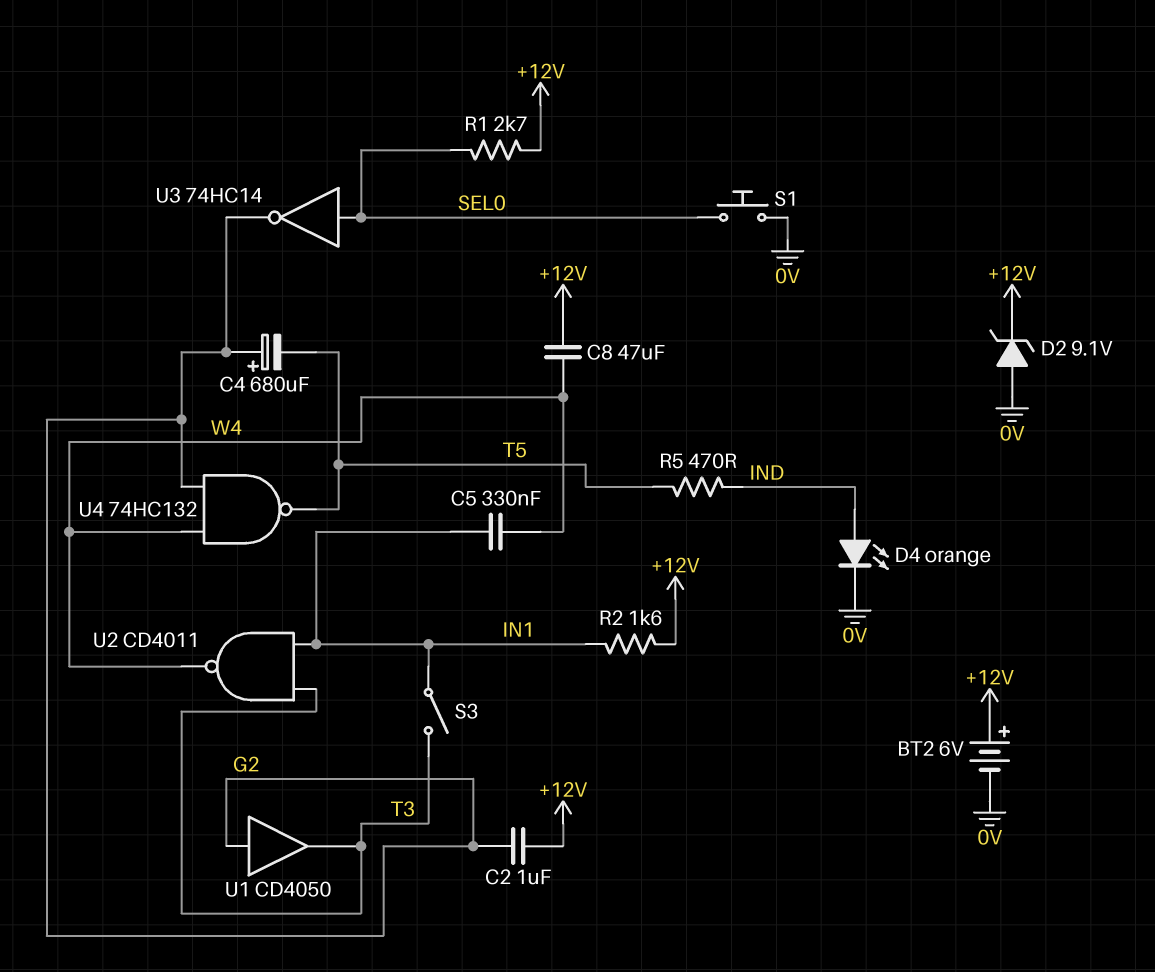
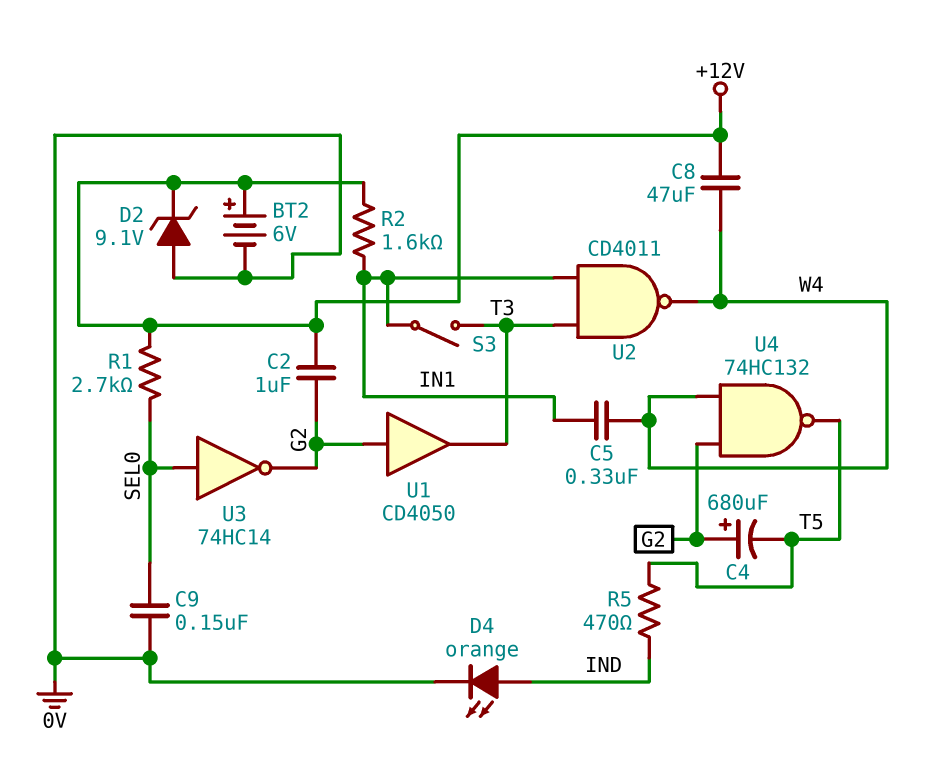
C9: none -> 150nF (0V, SEL0)
S1: button (0V, SEL0) -> none

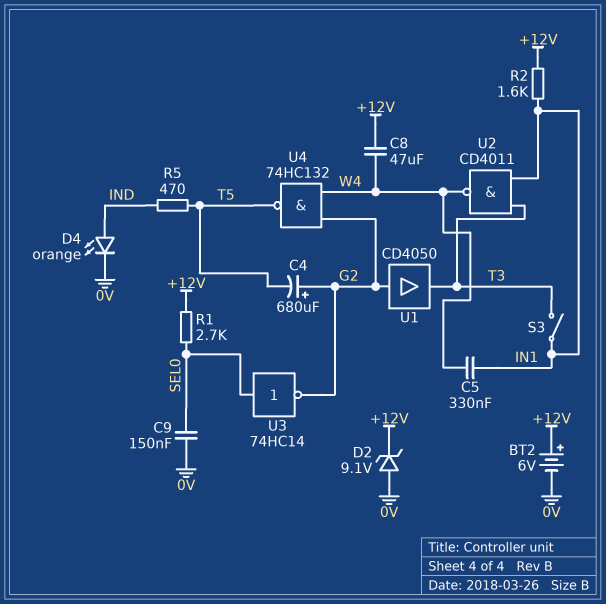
C2: 1uF (+12V, G2) -> none

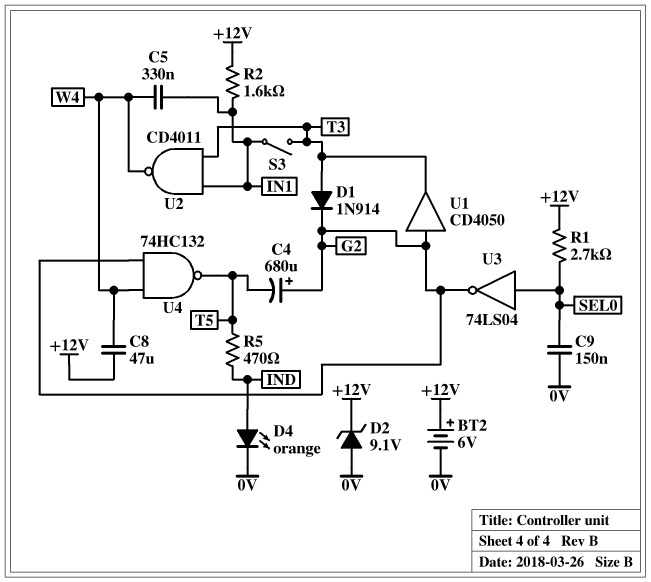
D1: none -> diode 1N914 (A T3, K G2)
U3: NOT 74HC14 (in SEL0, out G2) -> NOT 74LS04 (in SEL0, out G2)

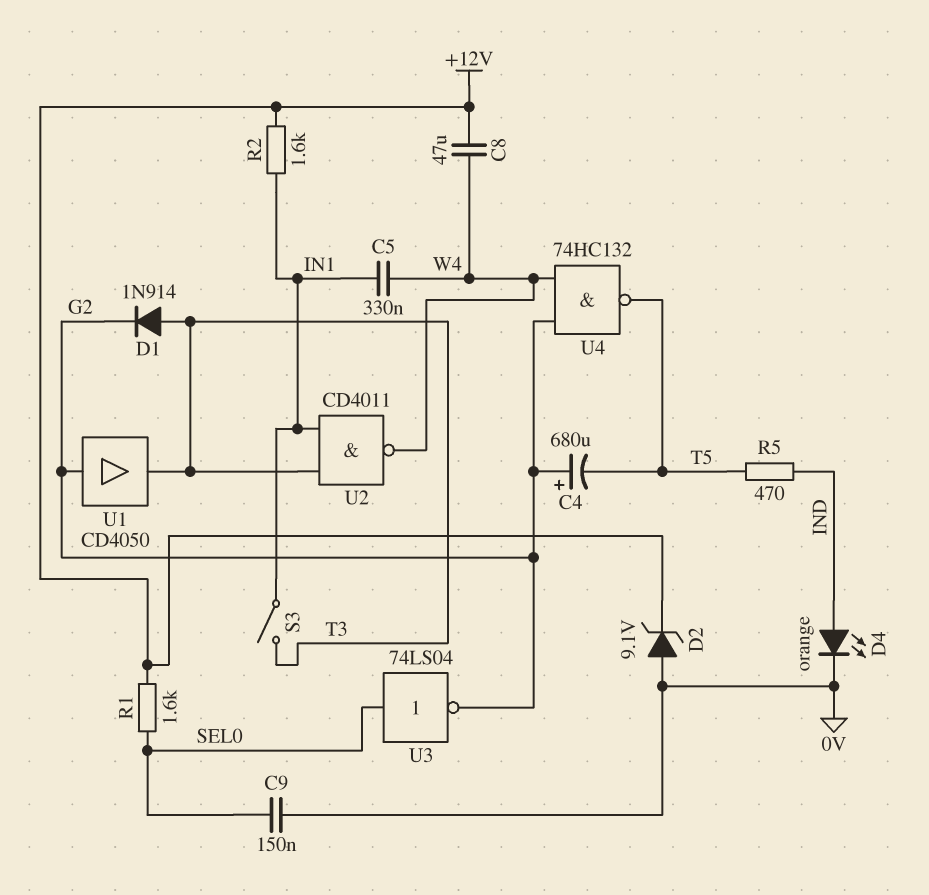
BT2: 6V (plus +12V, minus 0V) -> none
R1: 2.7k (+12V, SEL0) -> 1.6k (+12V, SEL0)

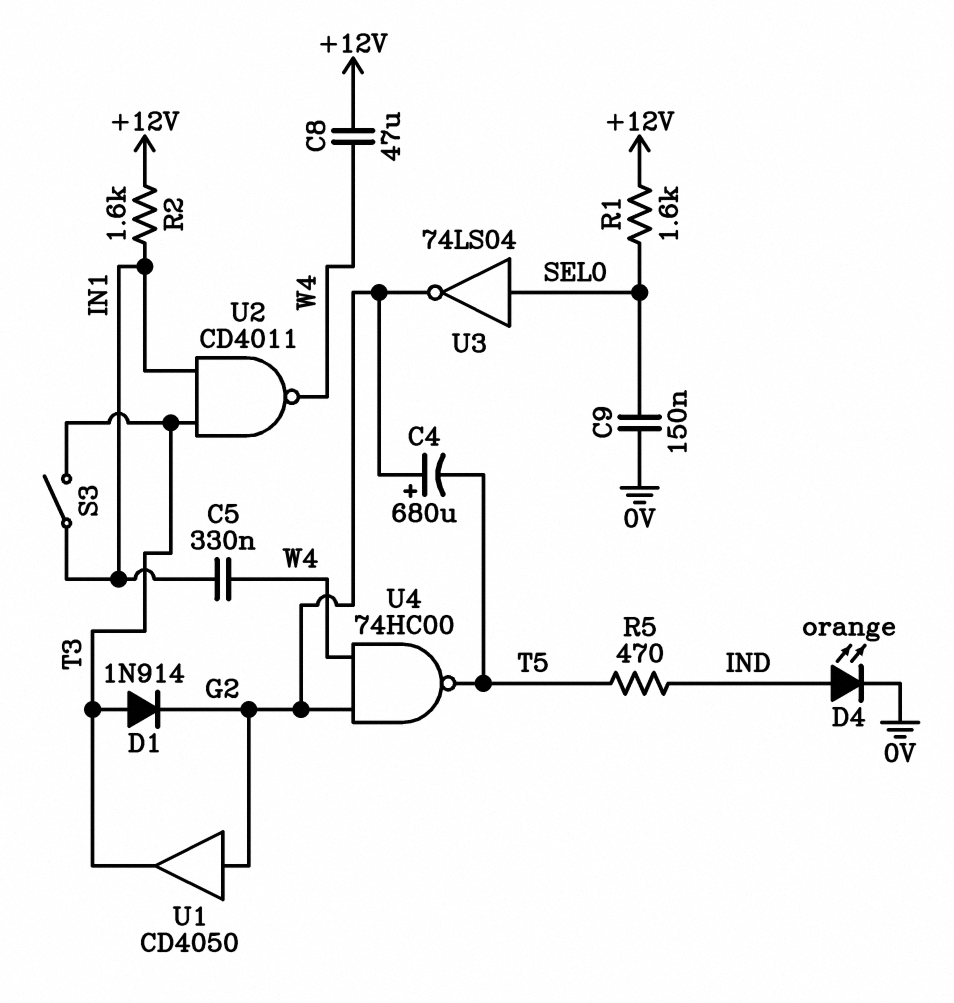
D2: zener 9.1V (A 0V, K +12V) -> none
U4: NAND 74HC132 (in G2, in W4, out T5) -> NAND 74HC00 (in G2, in W4, out T5)

